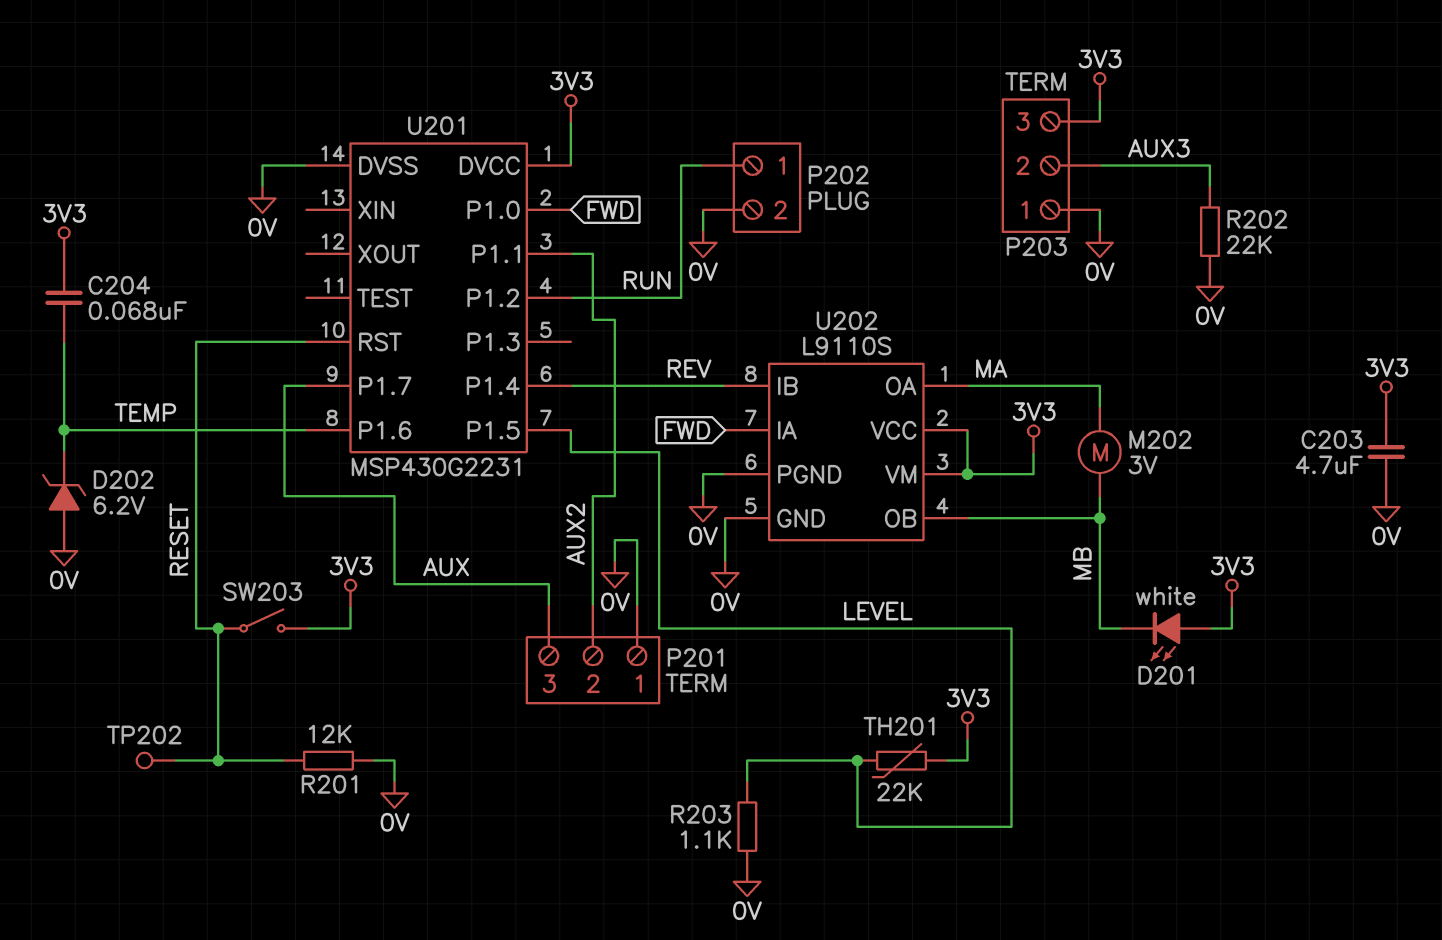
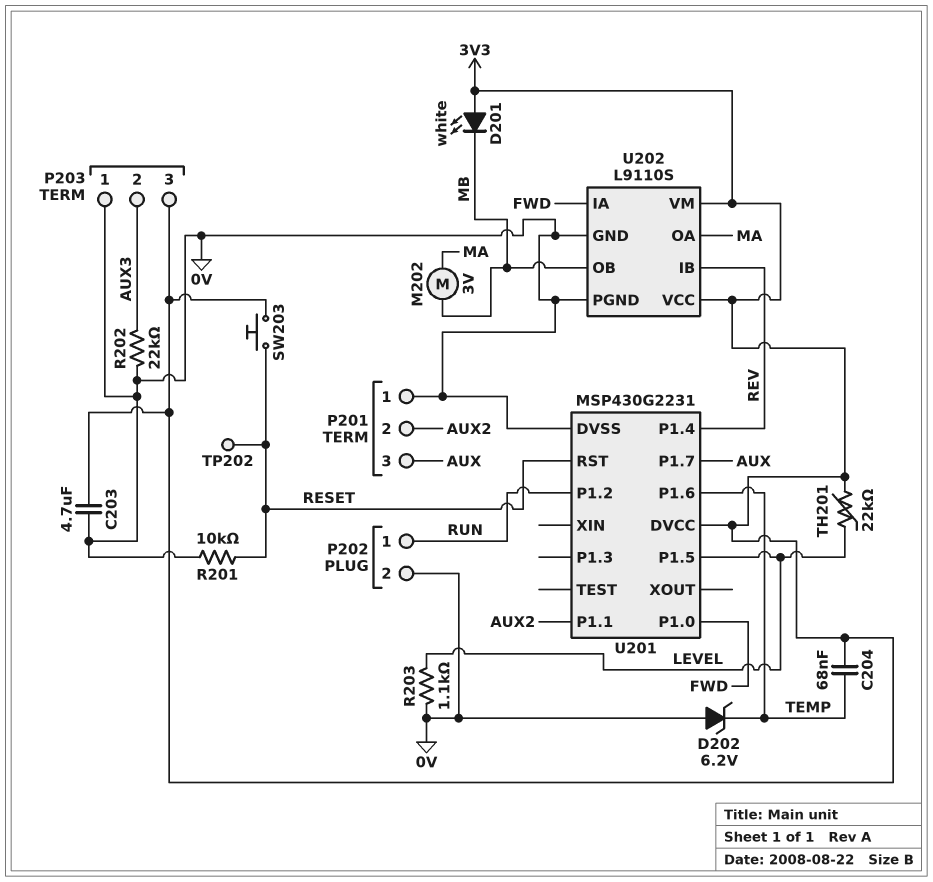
R201: 12k (0V, RESET) -> 10k (0V, RESET)
SW203: switch (3V3, RESET) -> button (3V3, RESET)

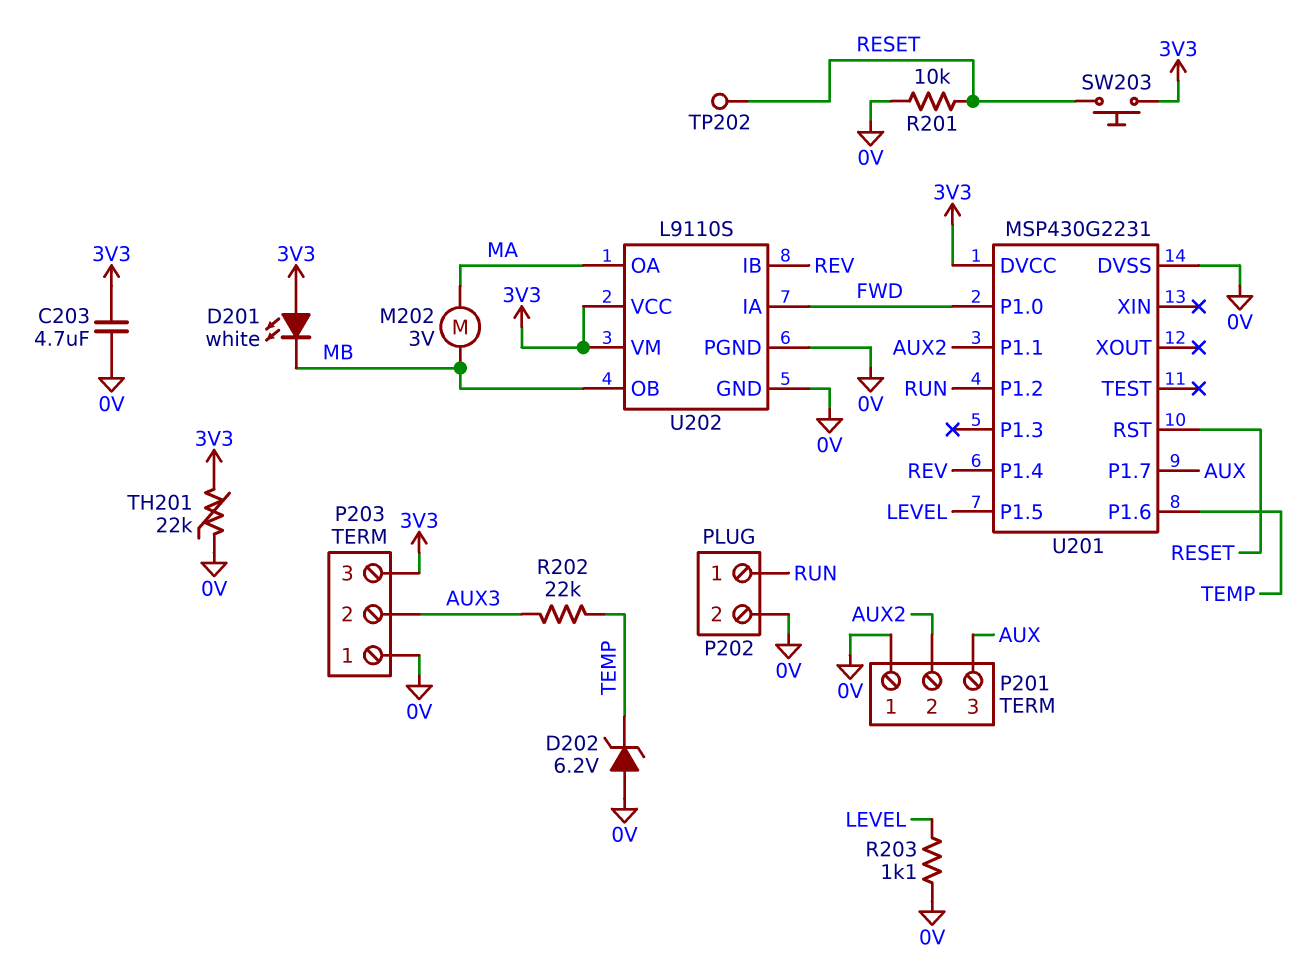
C204: 68nF (3V3, TEMP) -> none
R202: 22k (0V, AUX3) -> 22k (AUX3, TEMP)
TH201: 22k (3V3, LEVEL) -> 22k (0V, 3V3)

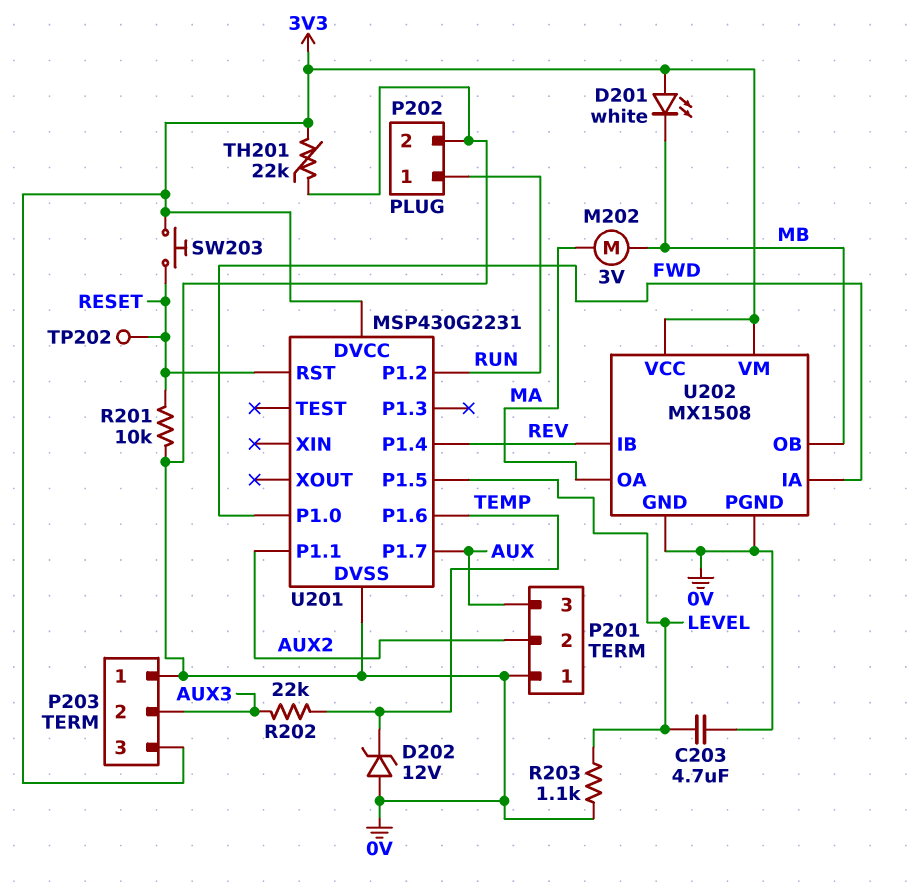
C203: 4.7uF (0V, 3V3) -> 4.7uF (0V, LEVEL)
D202: zener 6.2V (A 0V, K TEMP) -> zener 12V (A 0V, K TEMP)
U202: L9110S -> MX1508

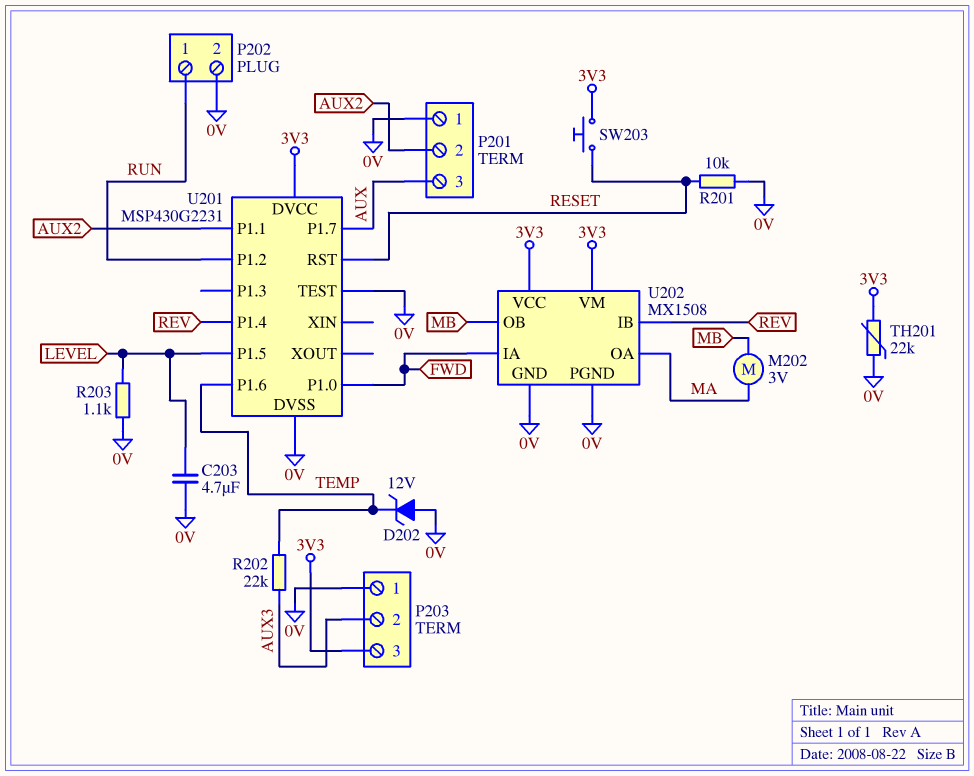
D201: LED white (A 3V3, K MB) -> none
TP202: test point (RESET) -> none
U201 pin TEST: none -> 0V

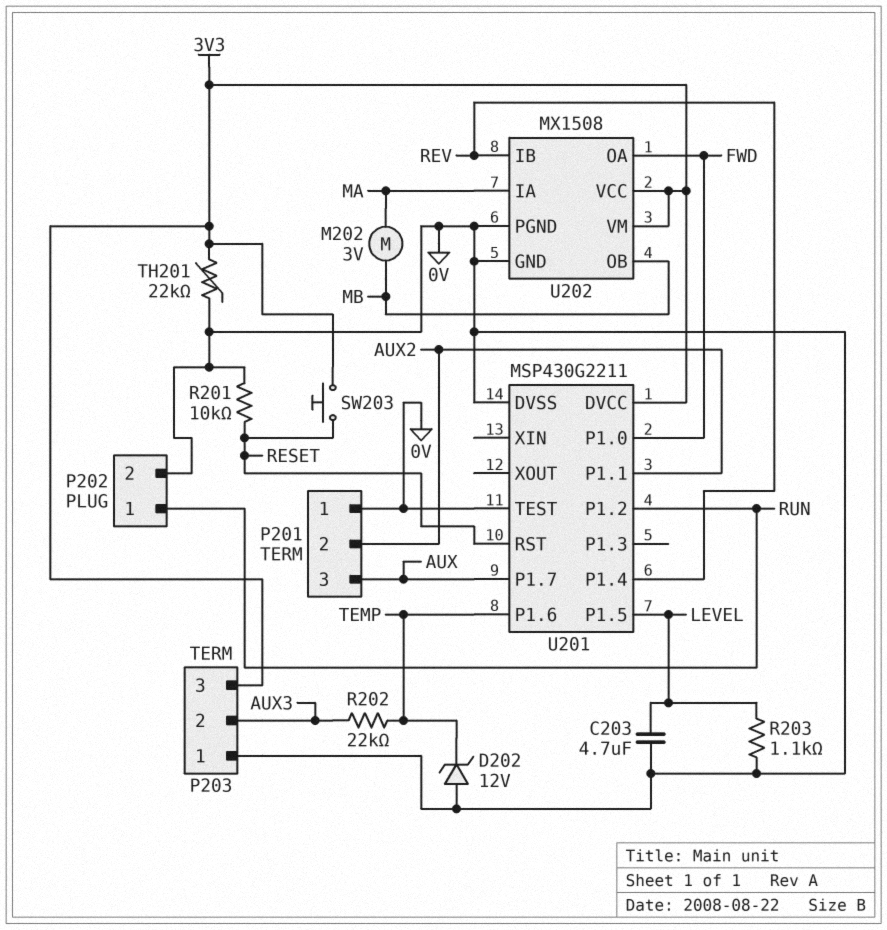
U201: MSP430G2231 -> MSP430G2211
U202 pin IA: FWD -> MA
U202 pin OA: MA -> FWD

